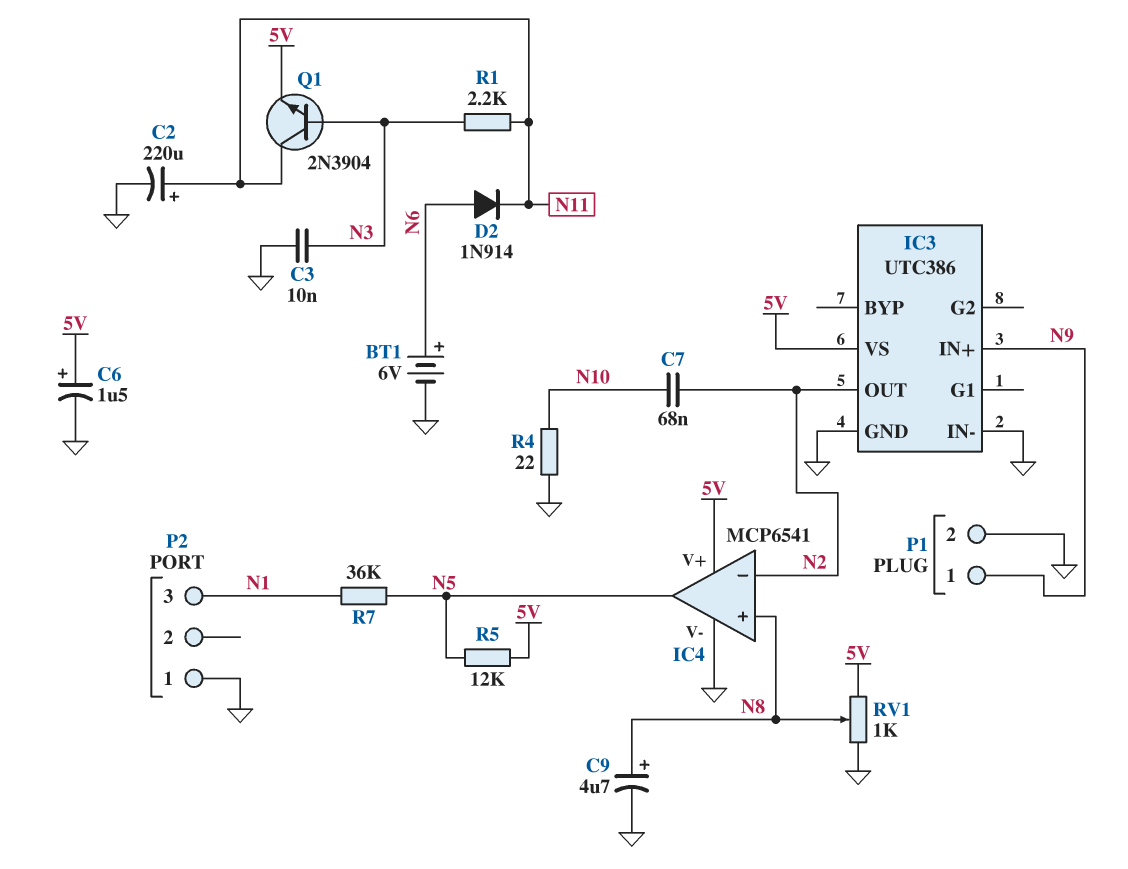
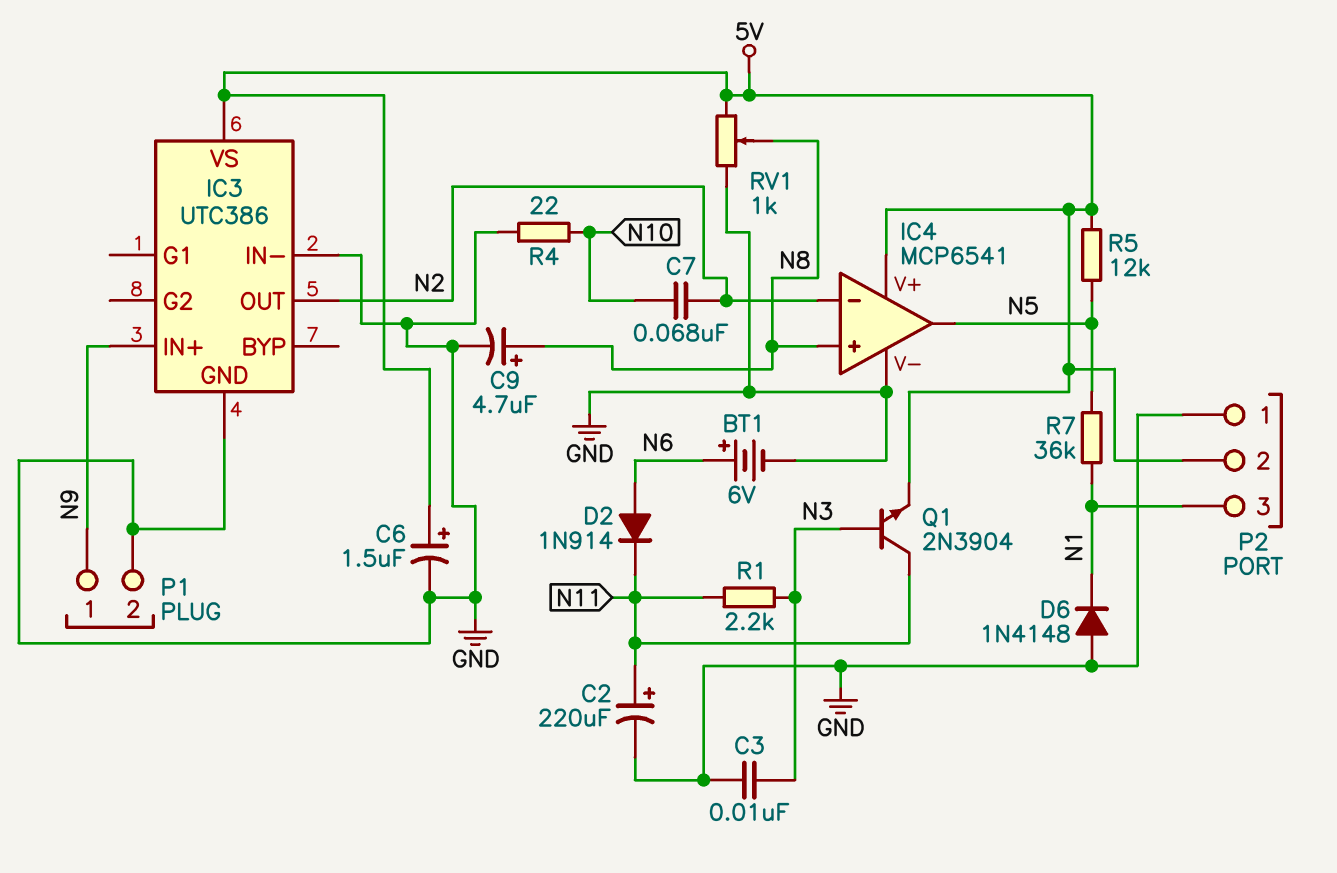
D6: none -> diode 1N4148 (A GND, K N1)
P2 pin 2: none -> 5V

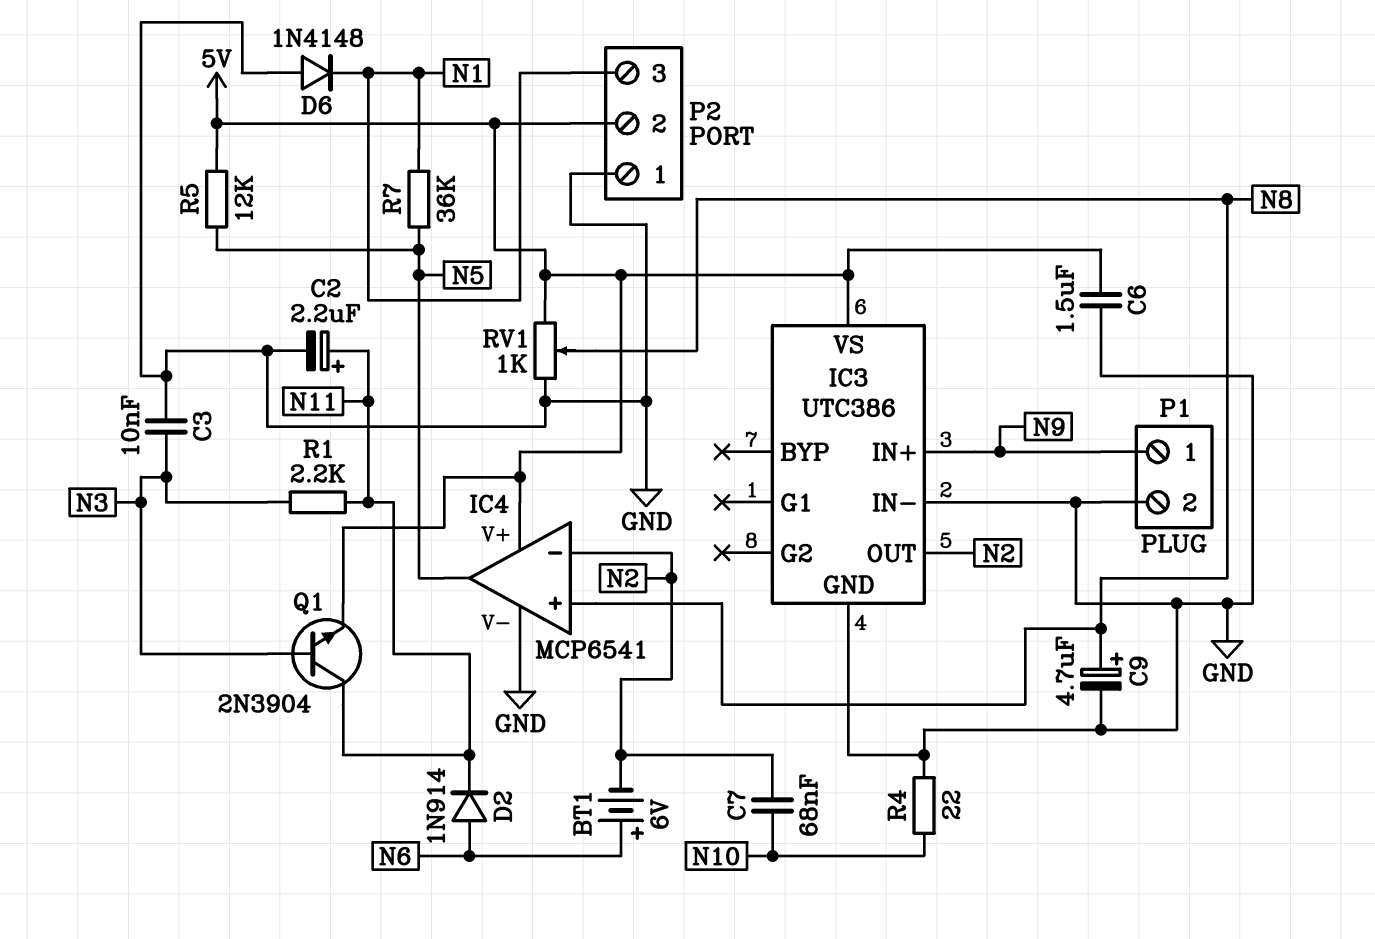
BT1: 6V (plus N6, minus GND) -> 6V (plus N6, minus N2)
C2: 220uF (plus N11, minus GND) -> 2.2uF (plus N11, minus GND)
C6: 1.5uF (plus 5V, minus GND) -> 1.5uF (5V, GND)

